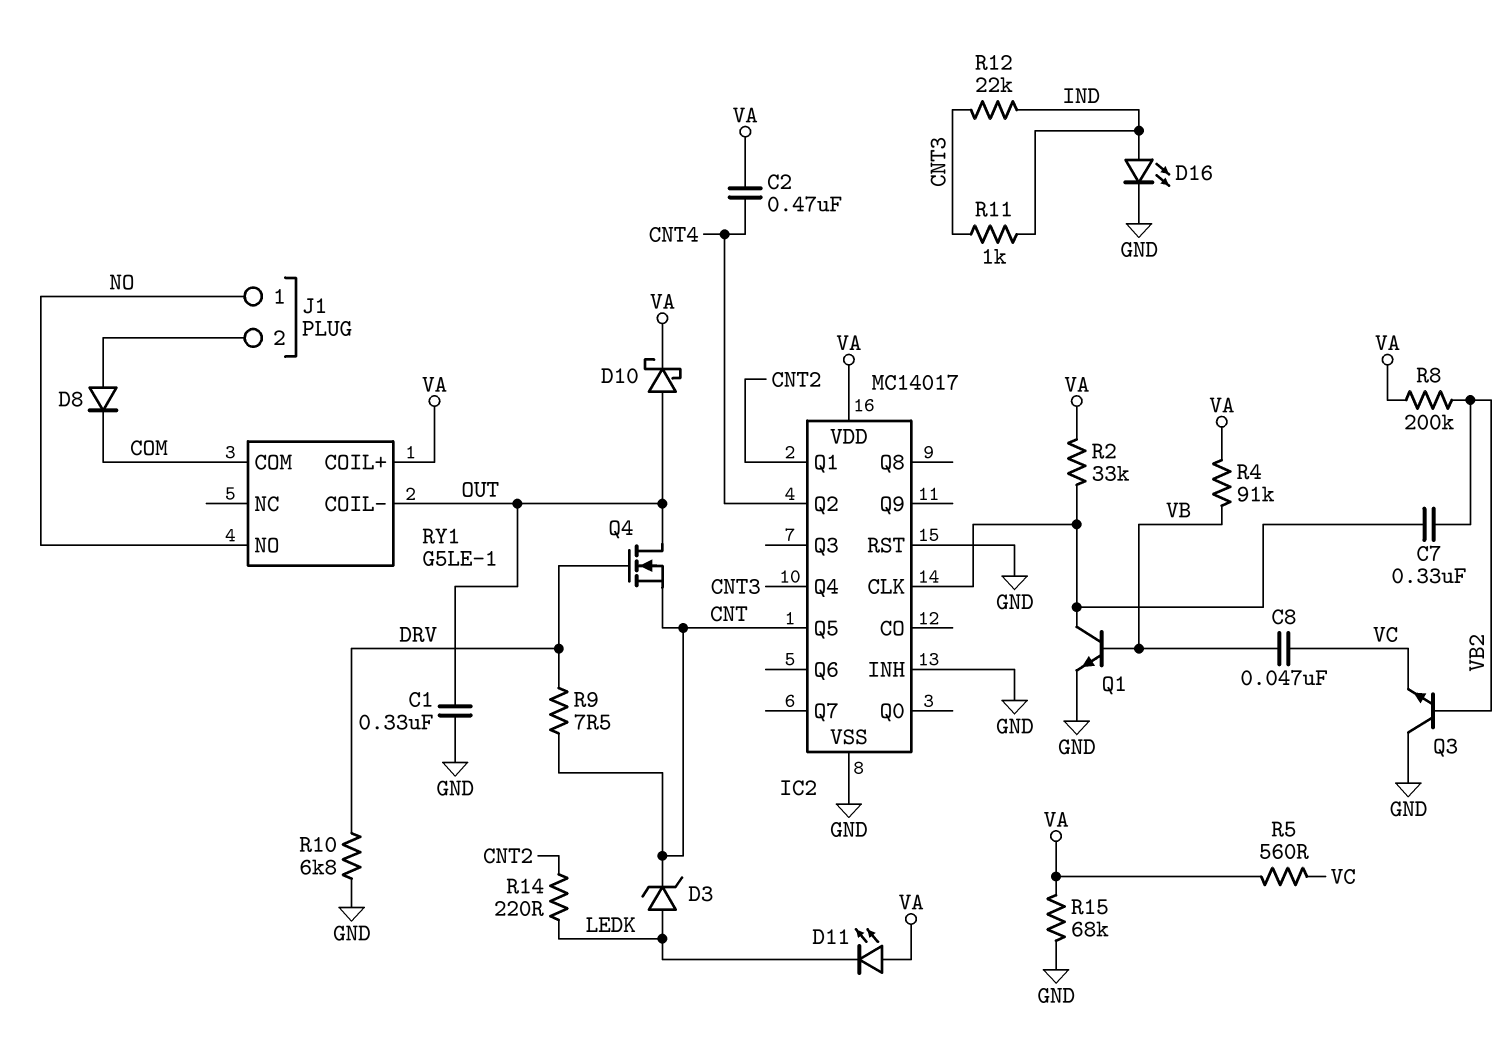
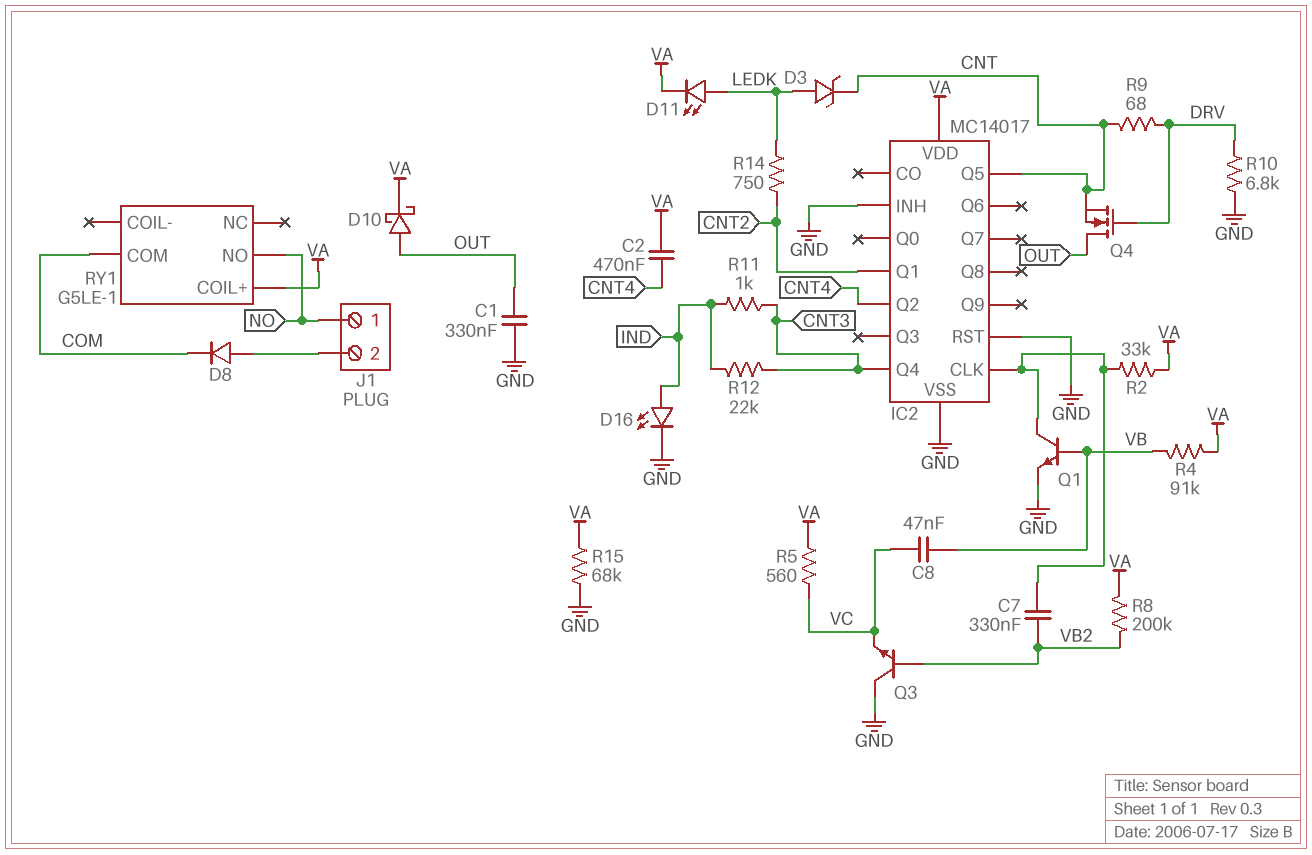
D11: LED (A VA, K LEDK) -> LED (A LEDK, K VA)
R9: 7.5 (CNT, DRV) -> 68 (CNT, DRV)
R14: 220 (CNT2, LEDK) -> 750 (CNT2, LEDK)
RY1 pin COIL-: OUT -> none

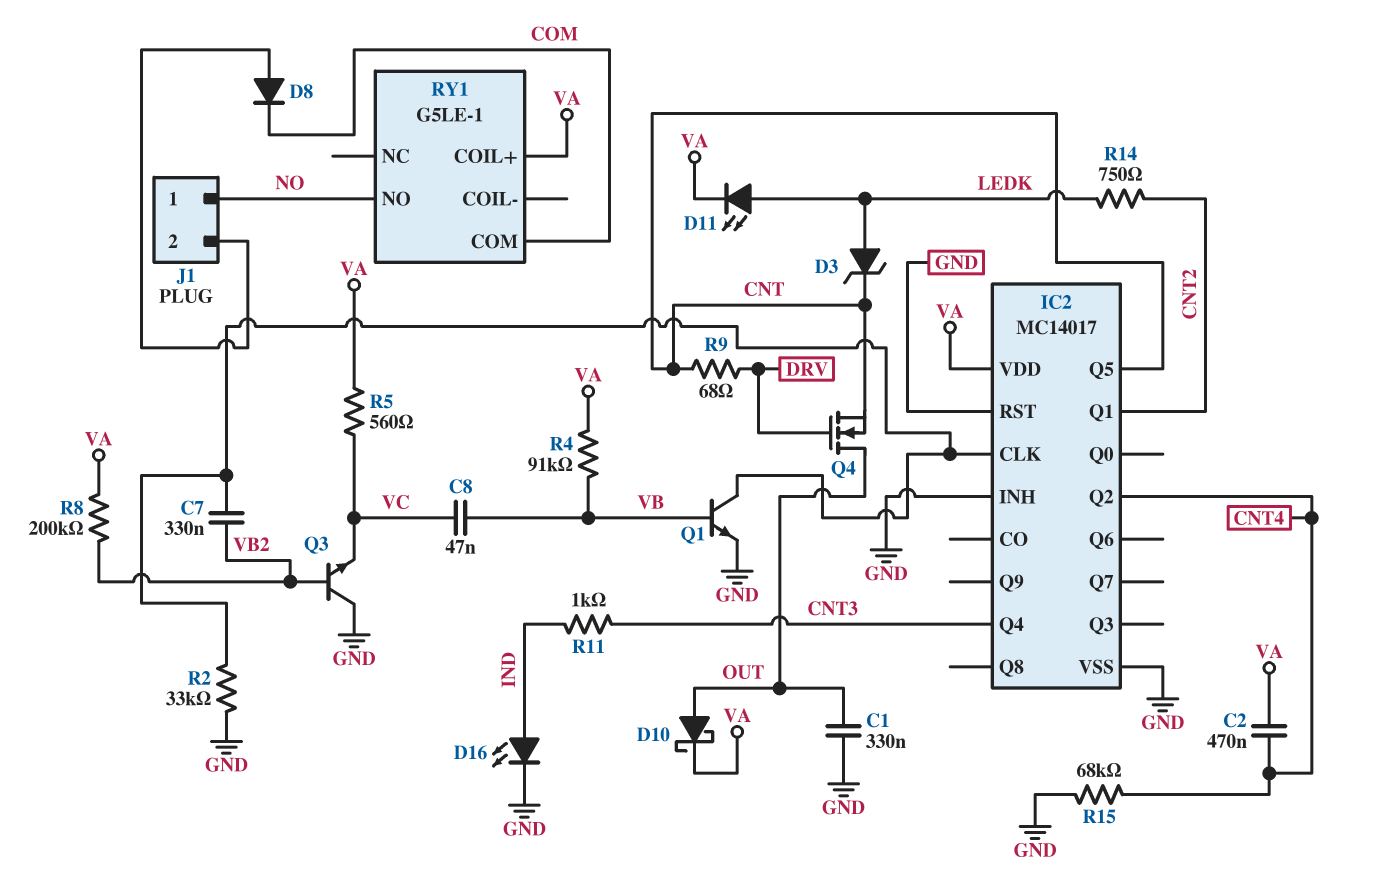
R2: 33k (IC2/CLK, VA) -> 33k (GND, IC2/CLK)
R10: 6.8k (DRV, GND) -> none
R12: 22k (CNT3, IND) -> none
R15: 68k (GND, VA) -> 68k (CNT4, GND)

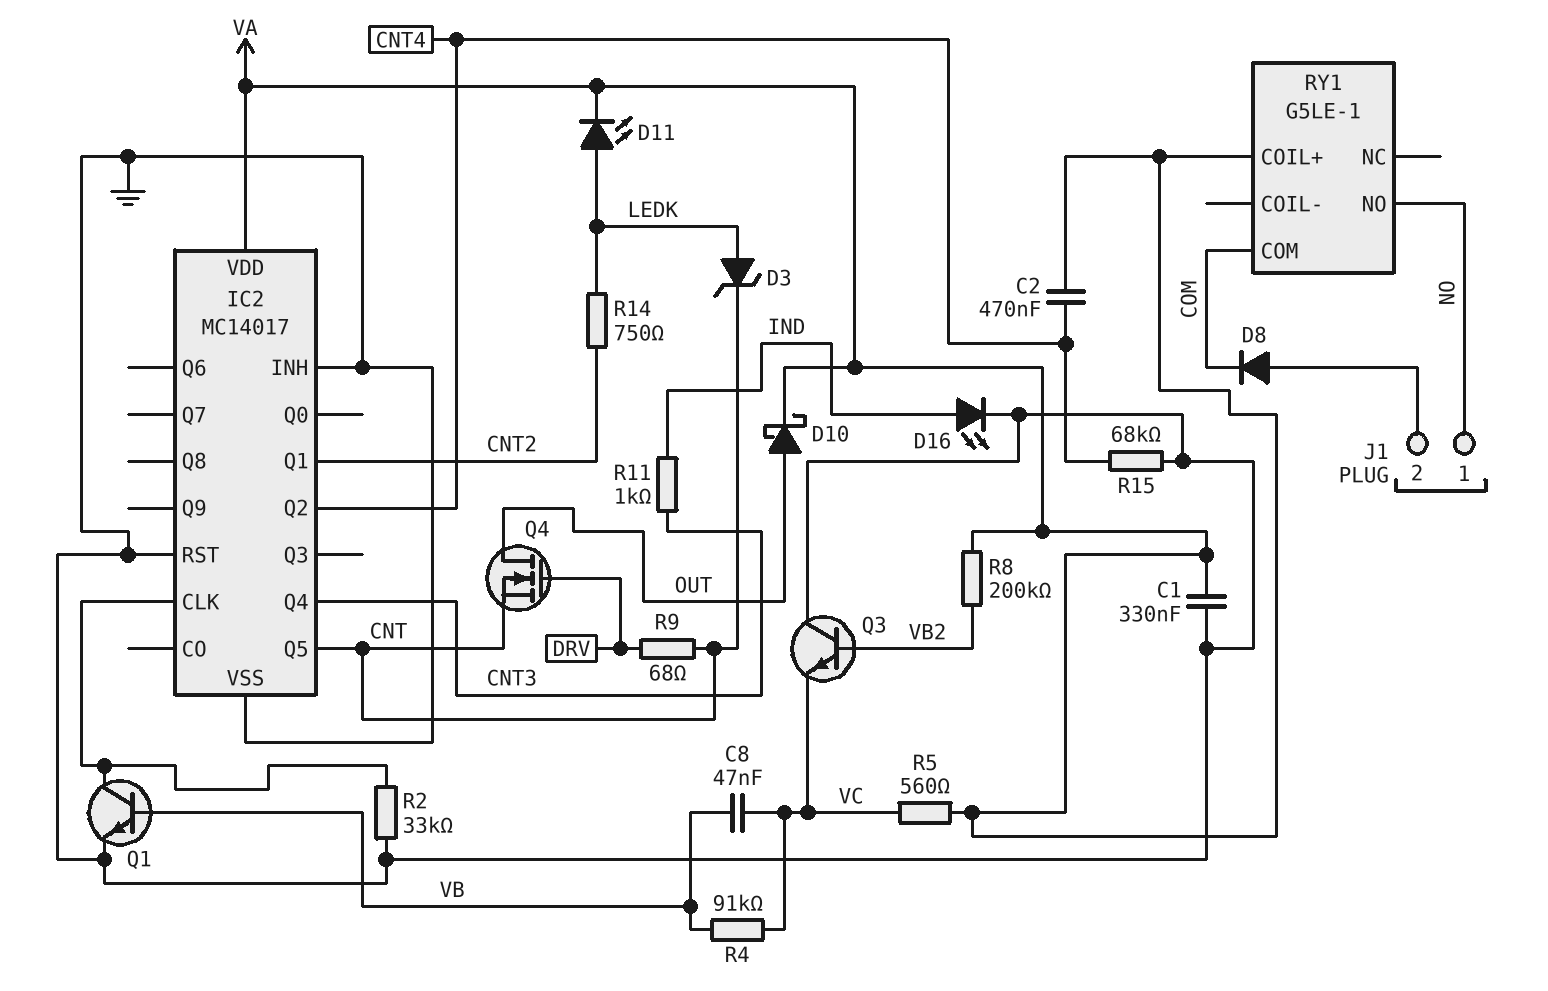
C1: 330nF (GND, OUT) -> 330nF (GND, VA)
C7: 330nF (IC2/CLK, VB2) -> none
R4: 91k (VA, VB) -> 91k (VB, VC)

